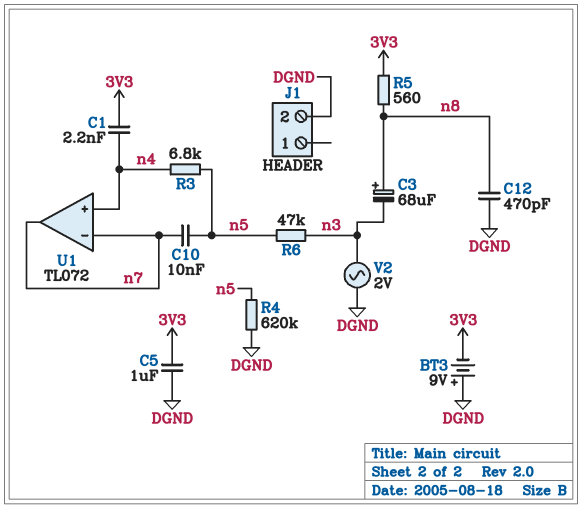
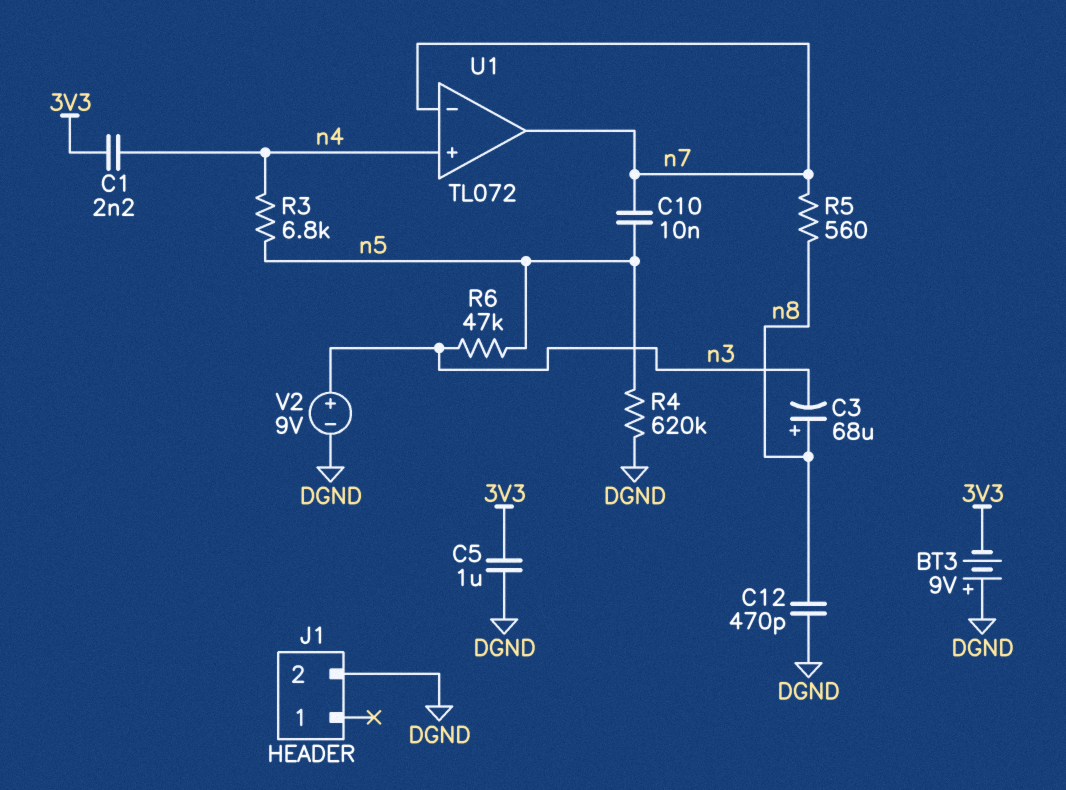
R5: 560 (3V3, n8) -> 560 (n7, n8)
V2: AC 2V (DGND, n3) -> 9V (plus n3, minus DGND)

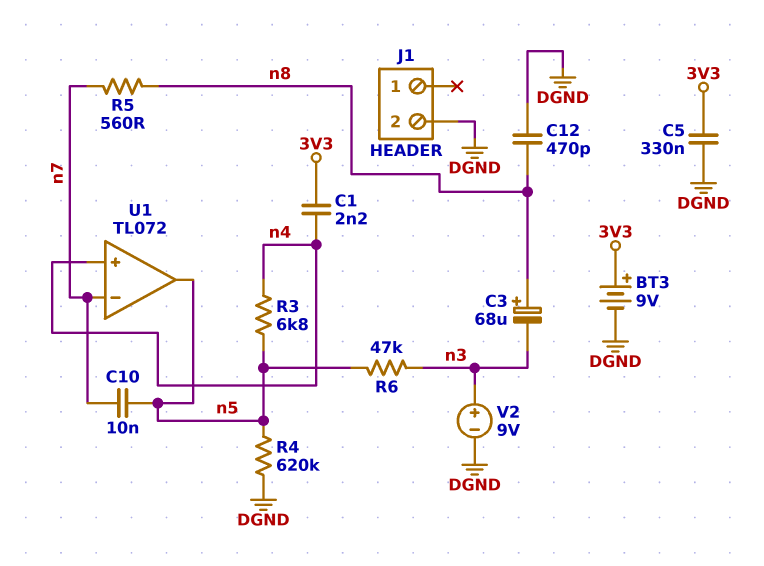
BT3: 9V (plus DGND, minus 3V3) -> 9V (plus 3V3, minus DGND)
C5: 1uF (3V3, DGND) -> 330nF (3V3, DGND)
U1 pin out: n7 -> n5

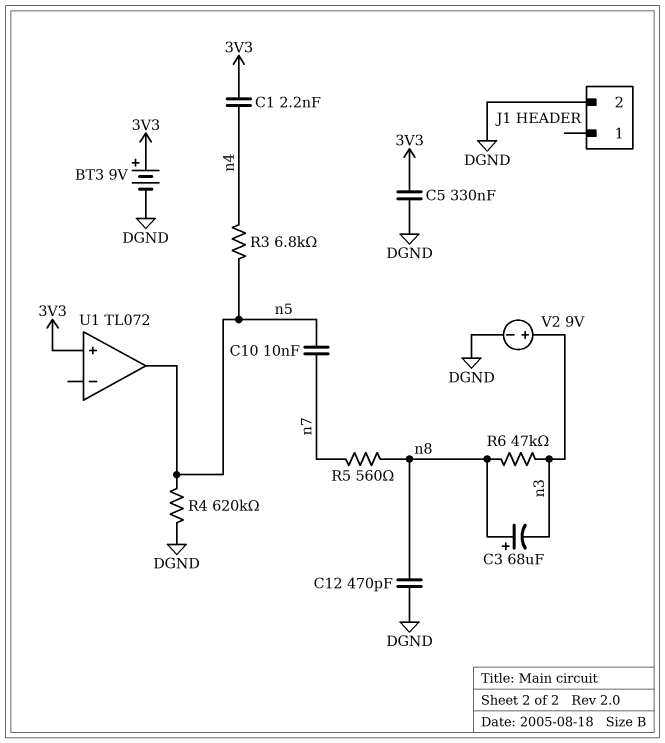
R6: 47k (n3, n5) -> 47k (n3, n8)
U1 pin in+: n4 -> 3V3
U1 pin in-: n7 -> none

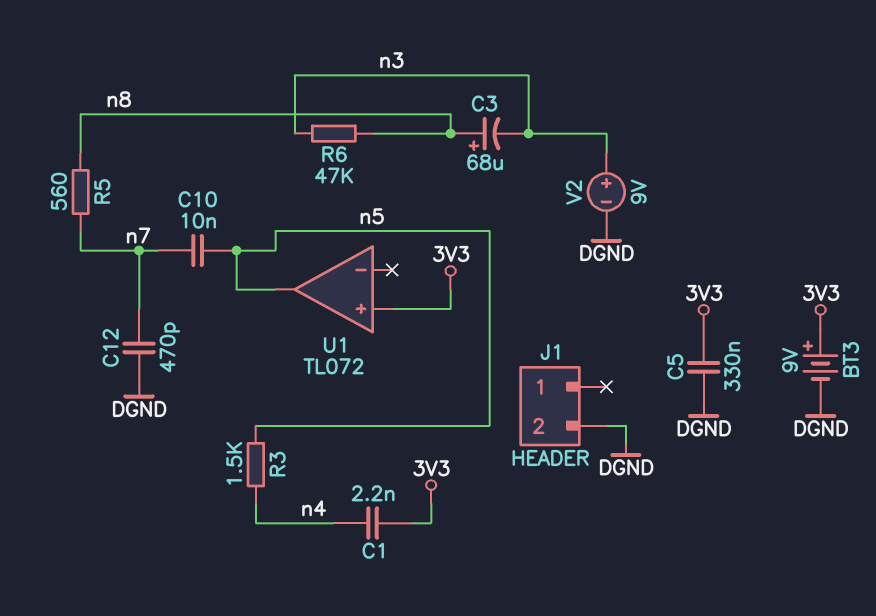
C12: 470pF (DGND, n8) -> 470pF (DGND, n7)
R3: 6.8k (n4, n5) -> 1.5k (n4, n5)
R4: 620k (DGND, n5) -> none

